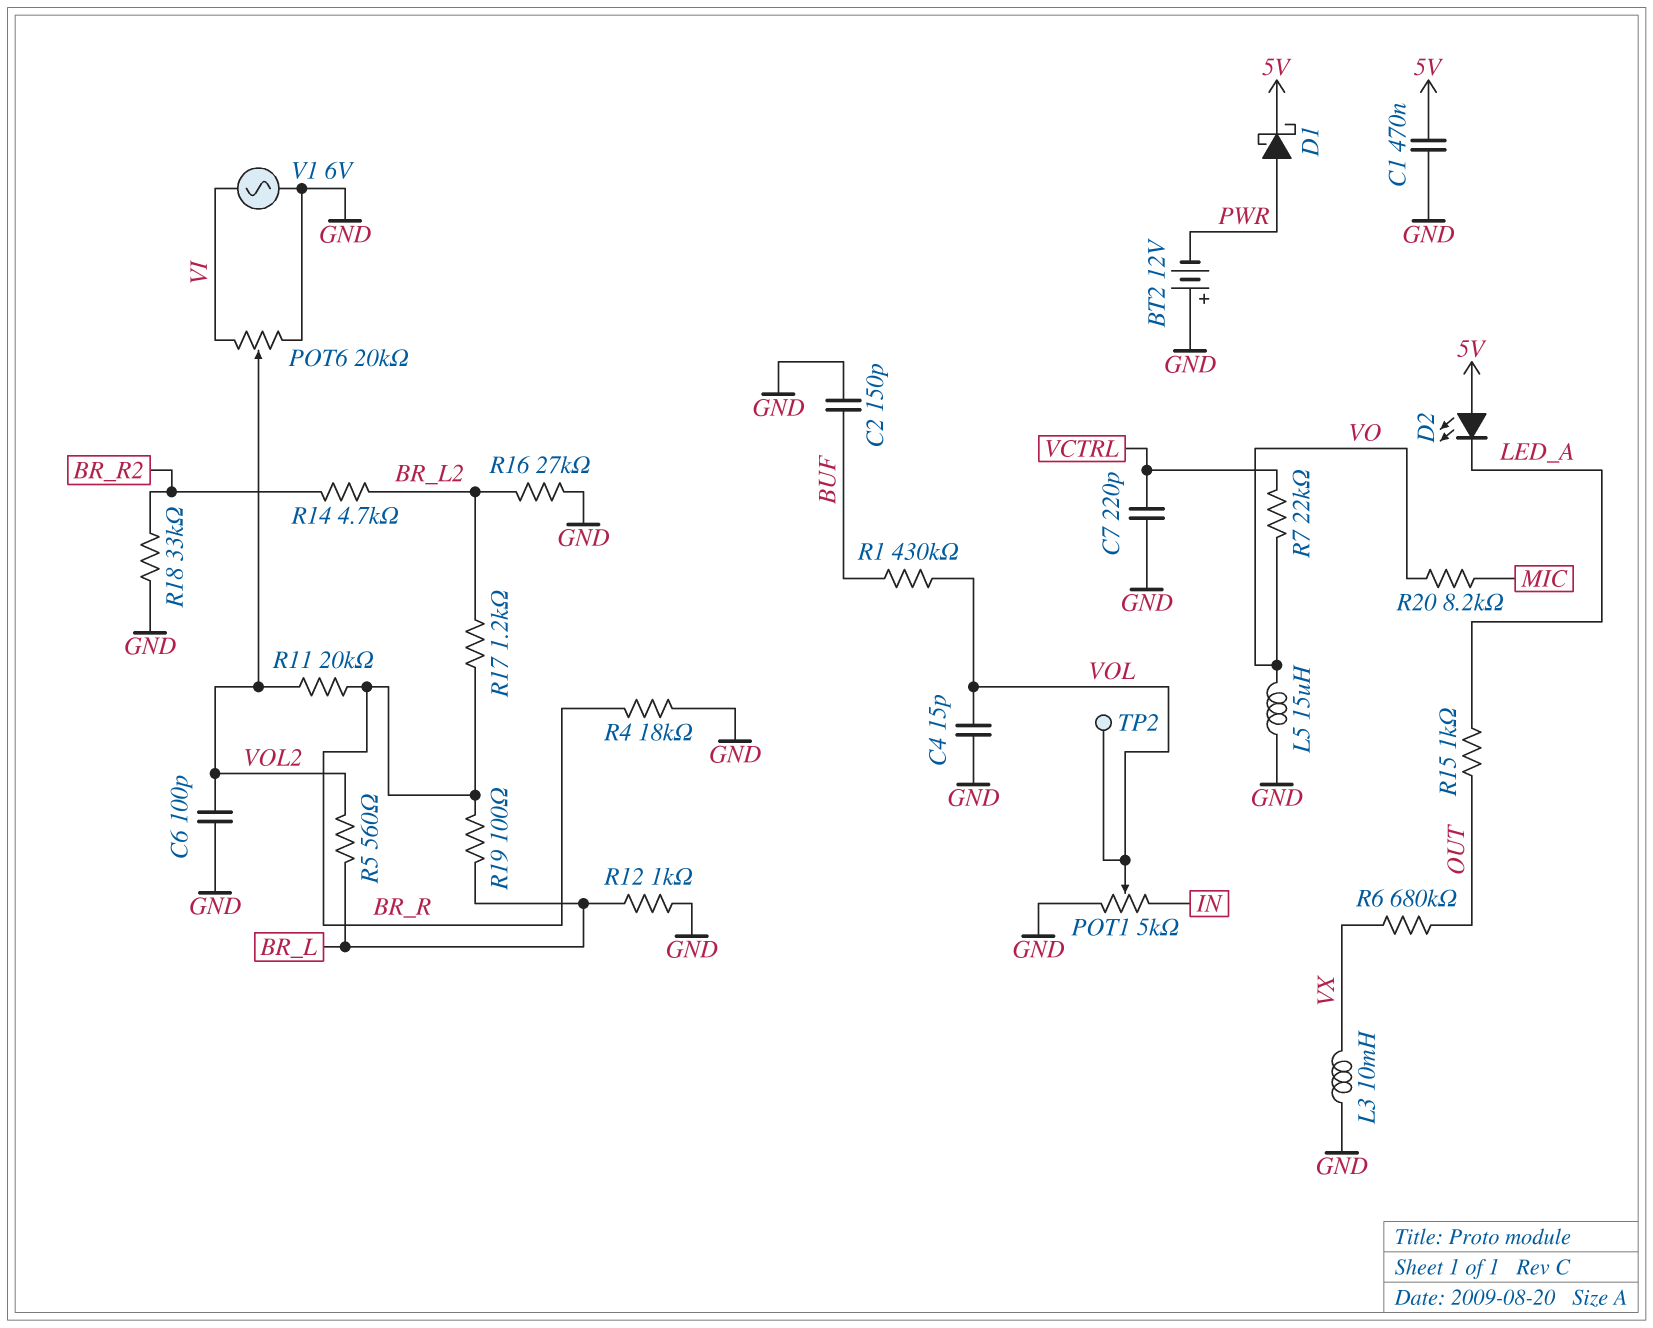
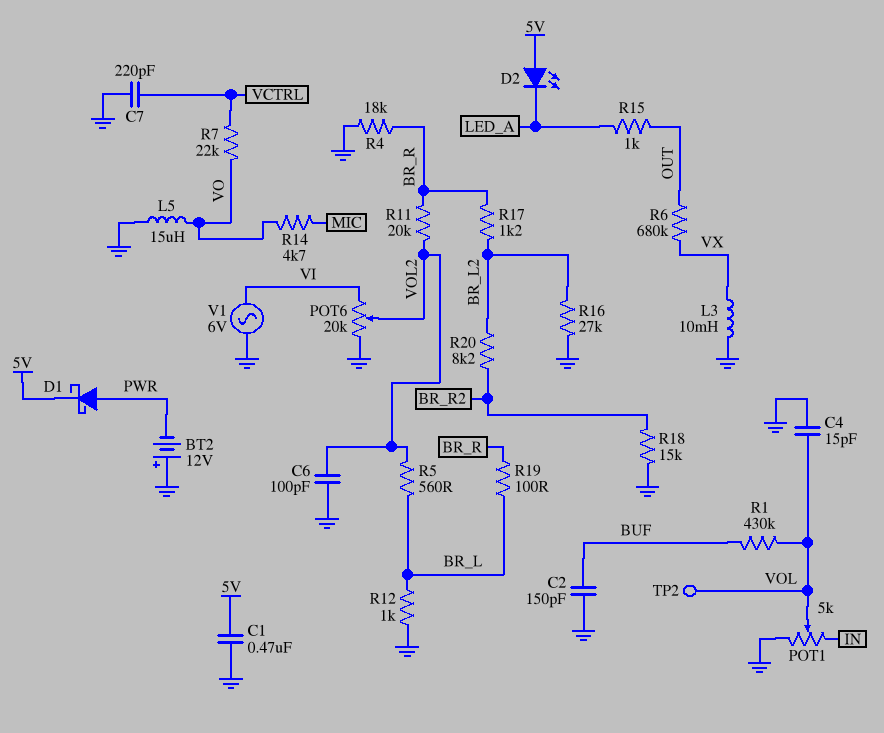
R14: 4.7k (BR_L2, BR_R2) -> 4.7k (MIC, VO)
R18: 33k (BR_R2, GND) -> 15k (BR_R2, GND)
R20: 8.2k (MIC, VO) -> 8.2k (BR_L2, BR_R2)

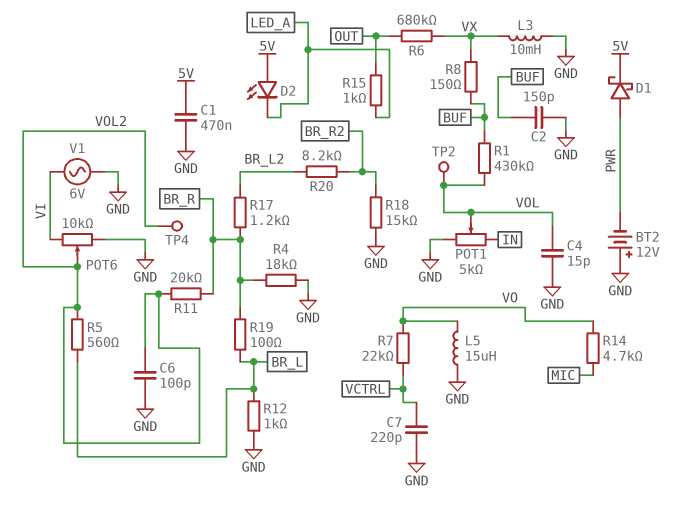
POT6: 20k (GND, VI, wiper VOL2) -> 10k (GND, VI, wiper VOL2)
R8: none -> 150 (BUF, VX)
R16: 27k (BR_L2, GND) -> none
TP4: none -> test point (VOL2)

